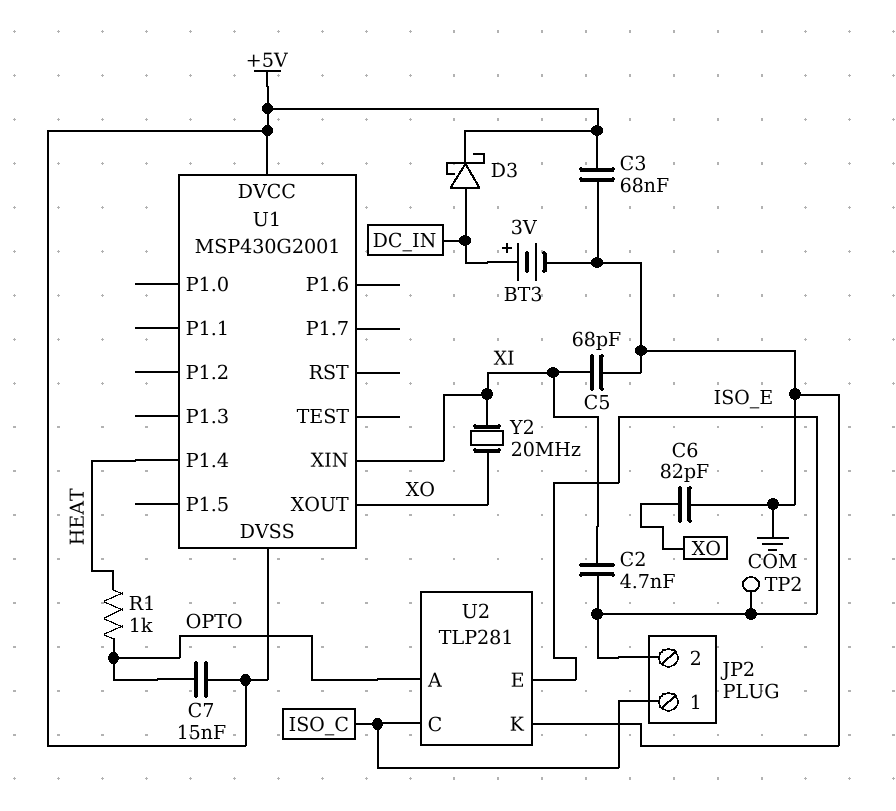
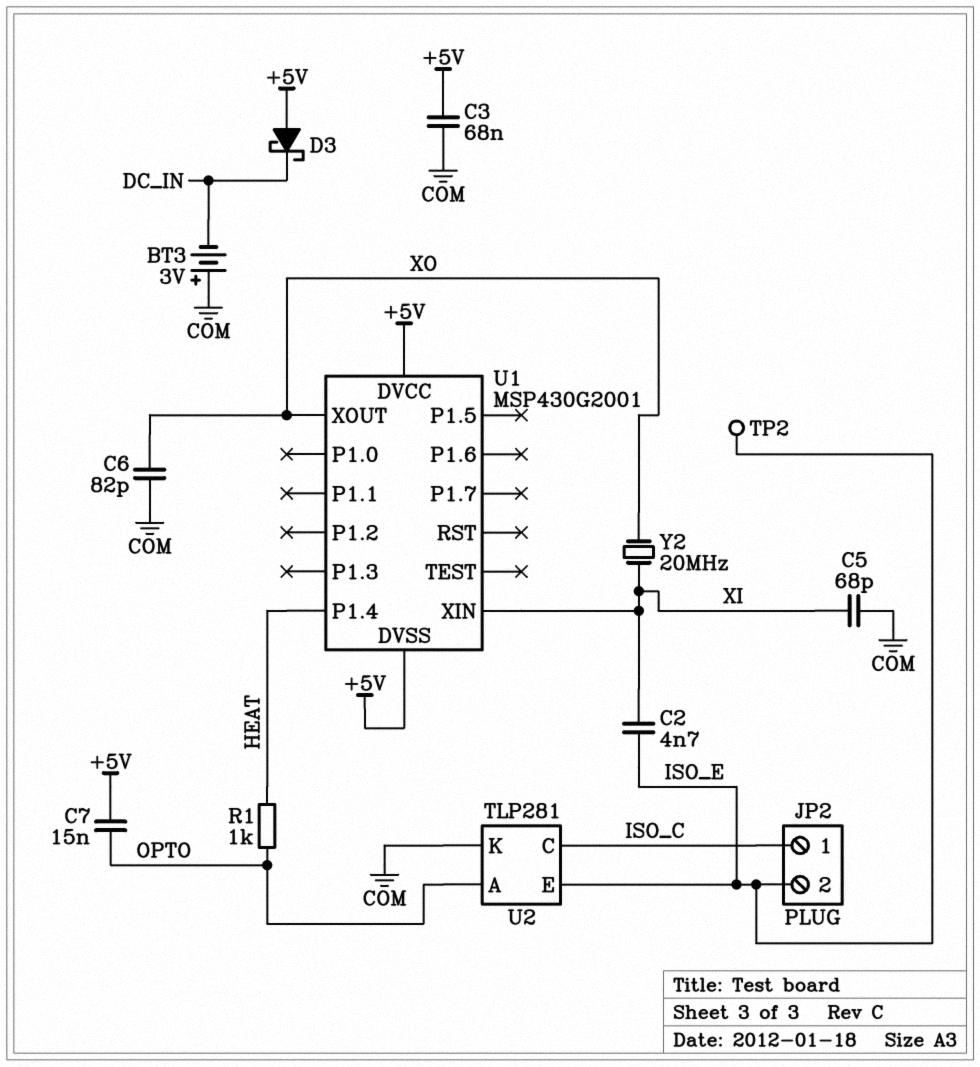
BT3: 3V (plus DC_IN, minus COM) -> 3V (plus COM, minus DC_IN)
D3: schottky (A DC_IN, K +5V) -> schottky (A +5V, K DC_IN)

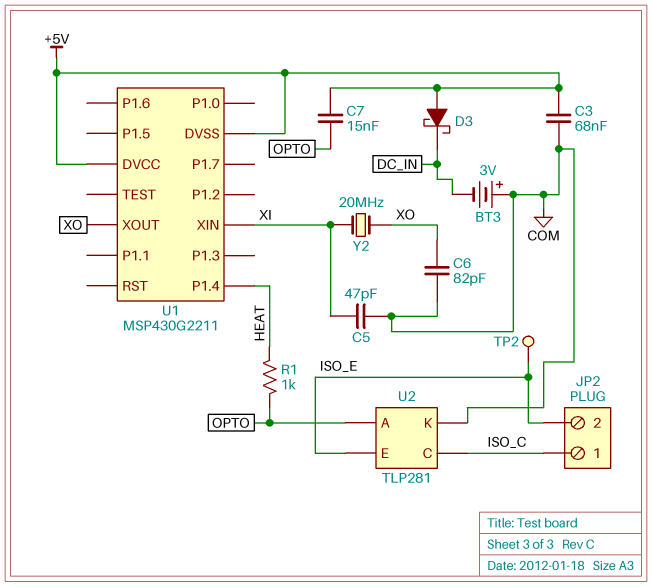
C2: 4.7nF (ISO_E, XI) -> none
C5: 68pF (COM, XI) -> 47pF (COM, XI)
U1: MSP430G2001 -> MSP430G2211

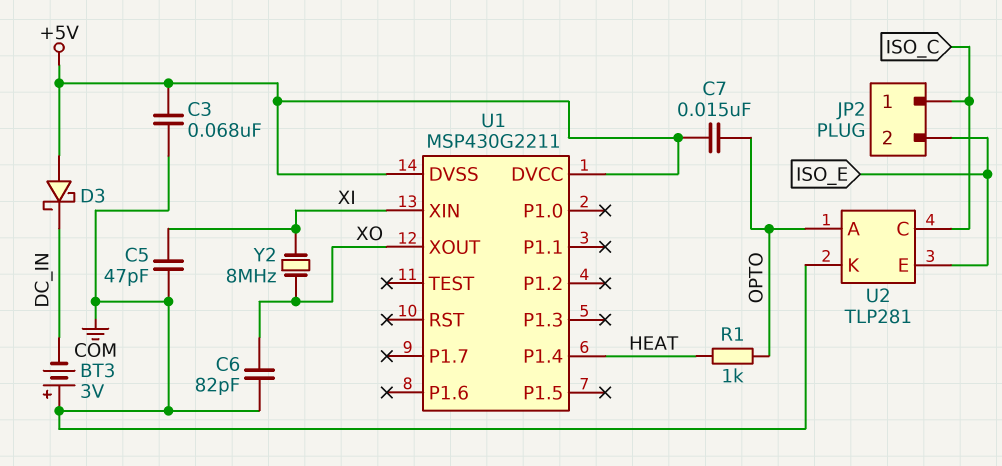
TP2: test point (ISO_E) -> none
Y2: 20MHz (XI, XO) -> 8MHz (XI, XO)

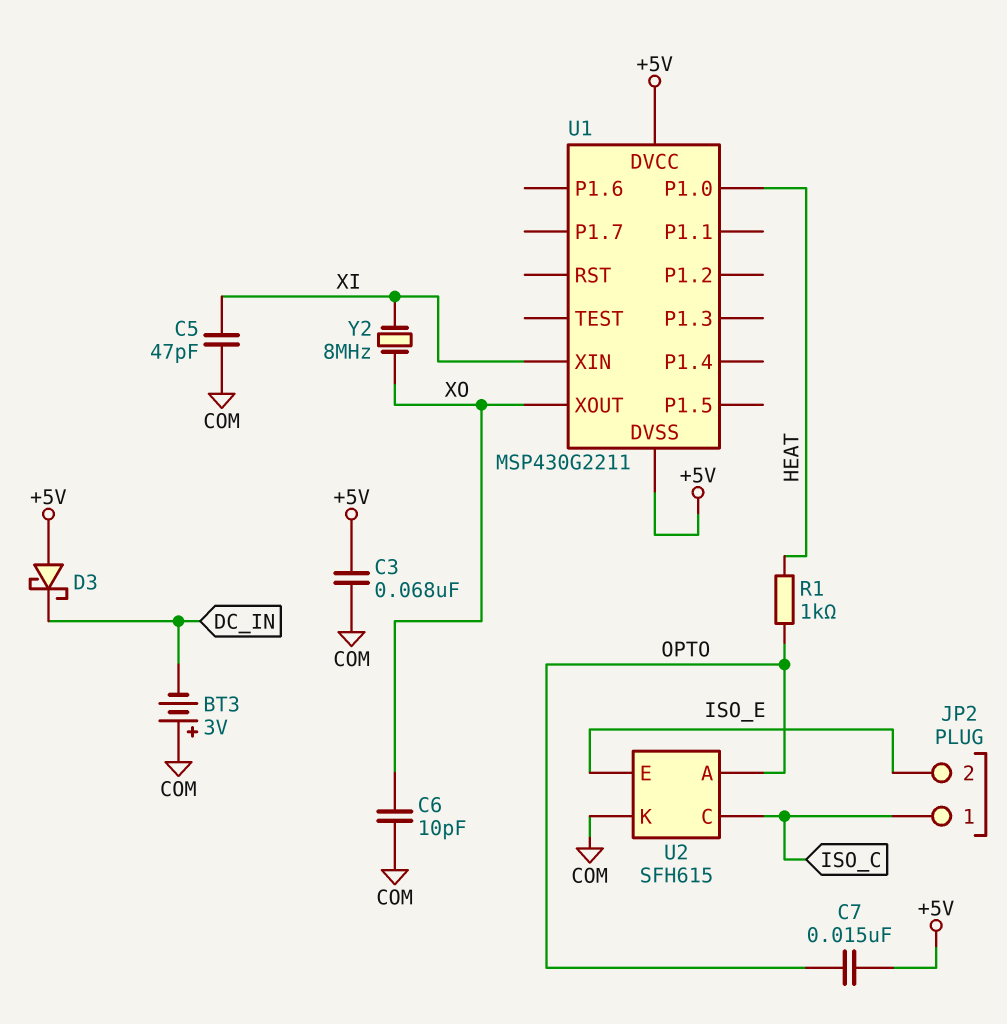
C6: 82pF (COM, XO) -> 10pF (COM, XO)
U1 pin P1.0: none -> HEAT
U1 pin P1.4: HEAT -> none
U2: TLP281 -> SFH615

